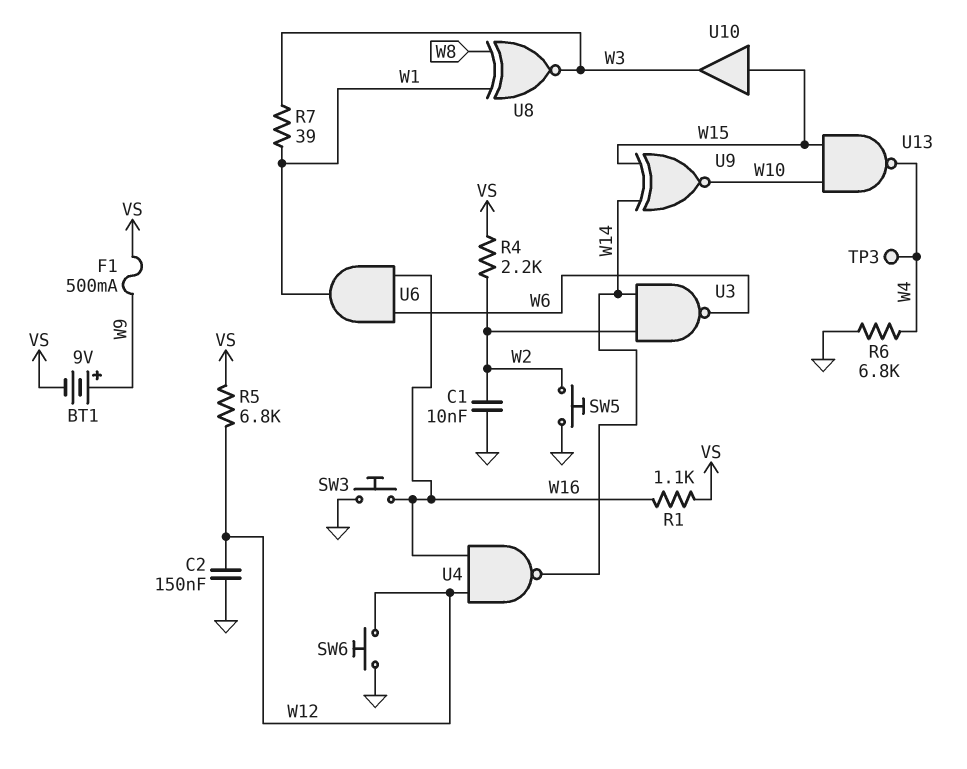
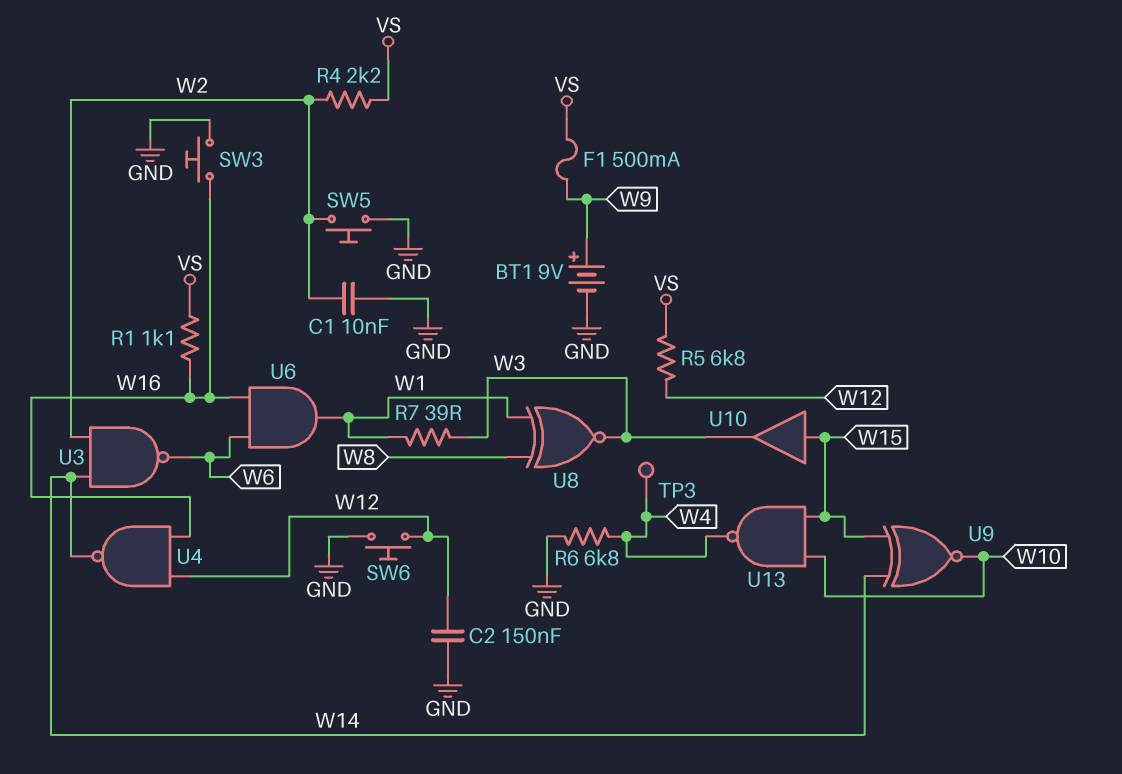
BT1: 9V (plus W9, minus VS) -> 9V (plus W9, minus GND)

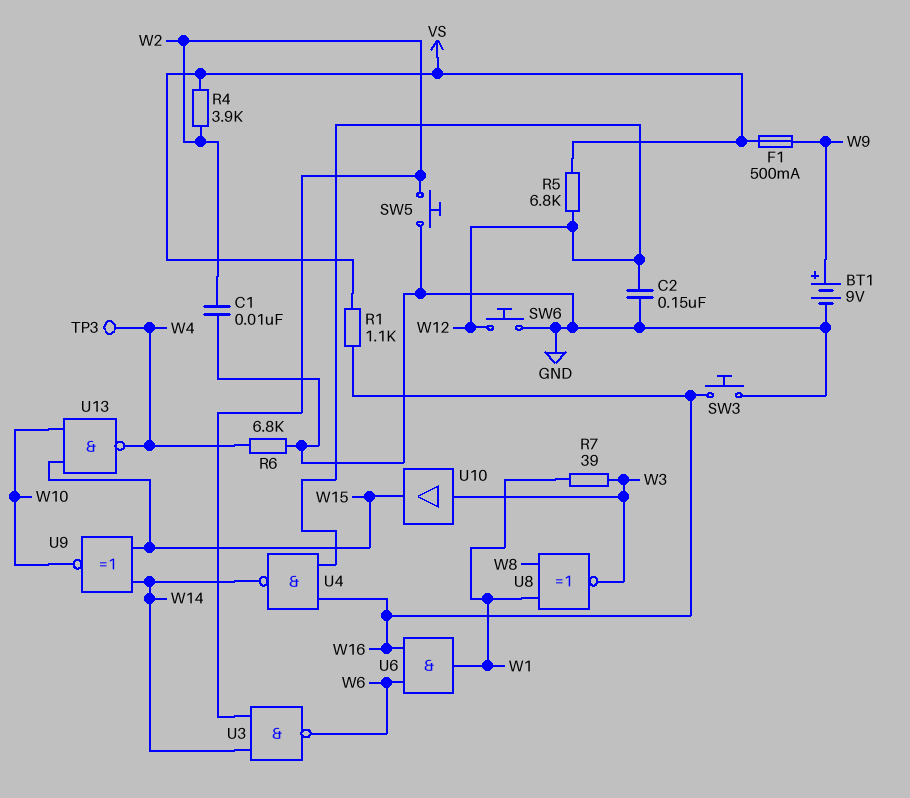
R4: 2.2k (VS, W2) -> 3.9k (VS, W2)
U10: buffer (in W15, out W3) -> buffer (in W3, out W15)

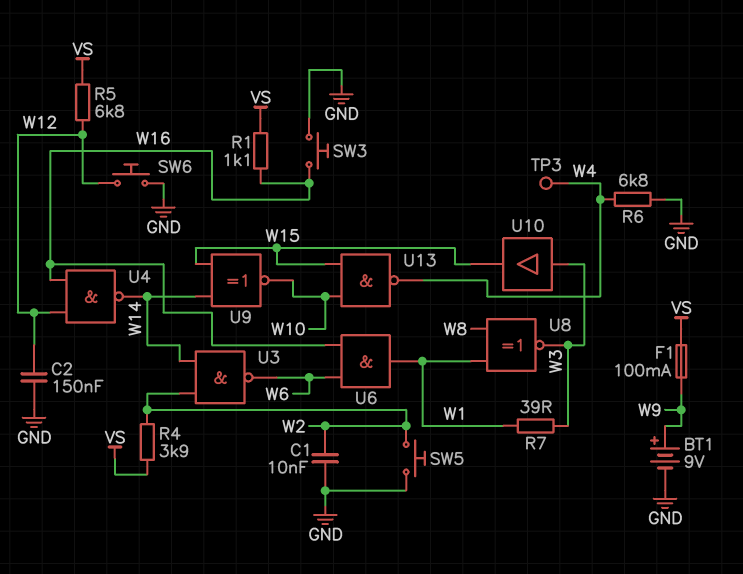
F1: 500mA (VS, W9) -> 100mA (VS, W9)

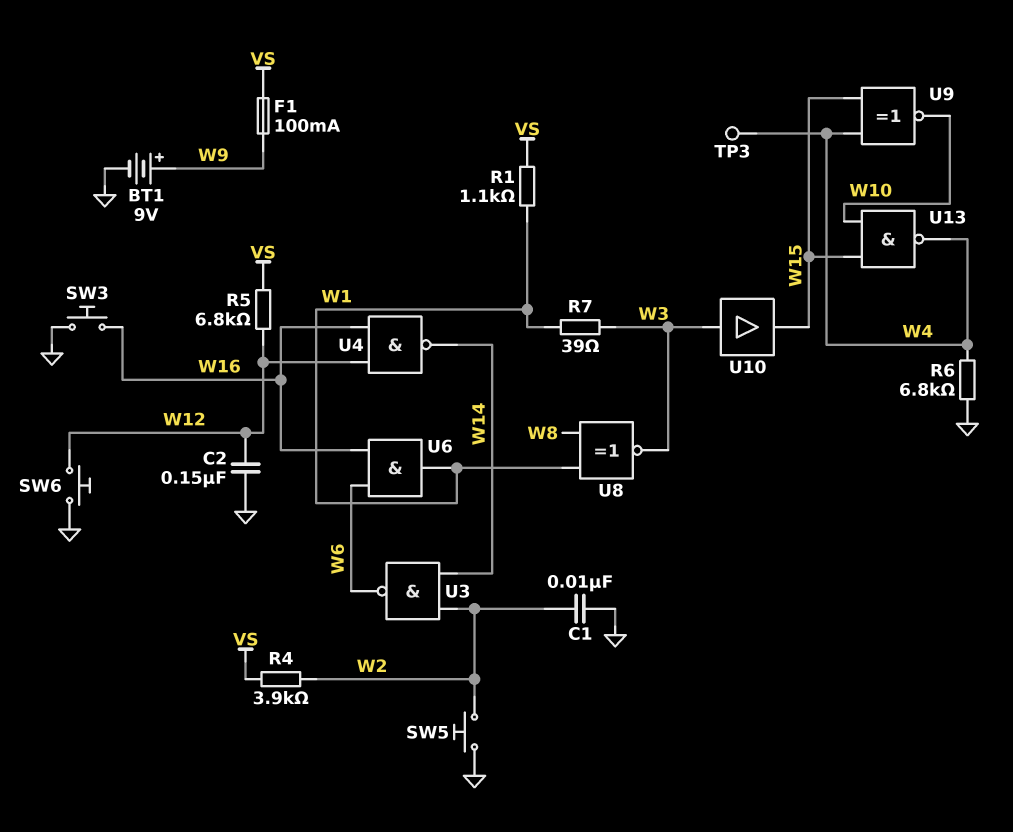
R1: 1.1k (VS, W16) -> 1.1k (VS, W1)
U9: XNOR (in W14, in W15, out W10) -> XNOR (in W4, in W15, out W10)

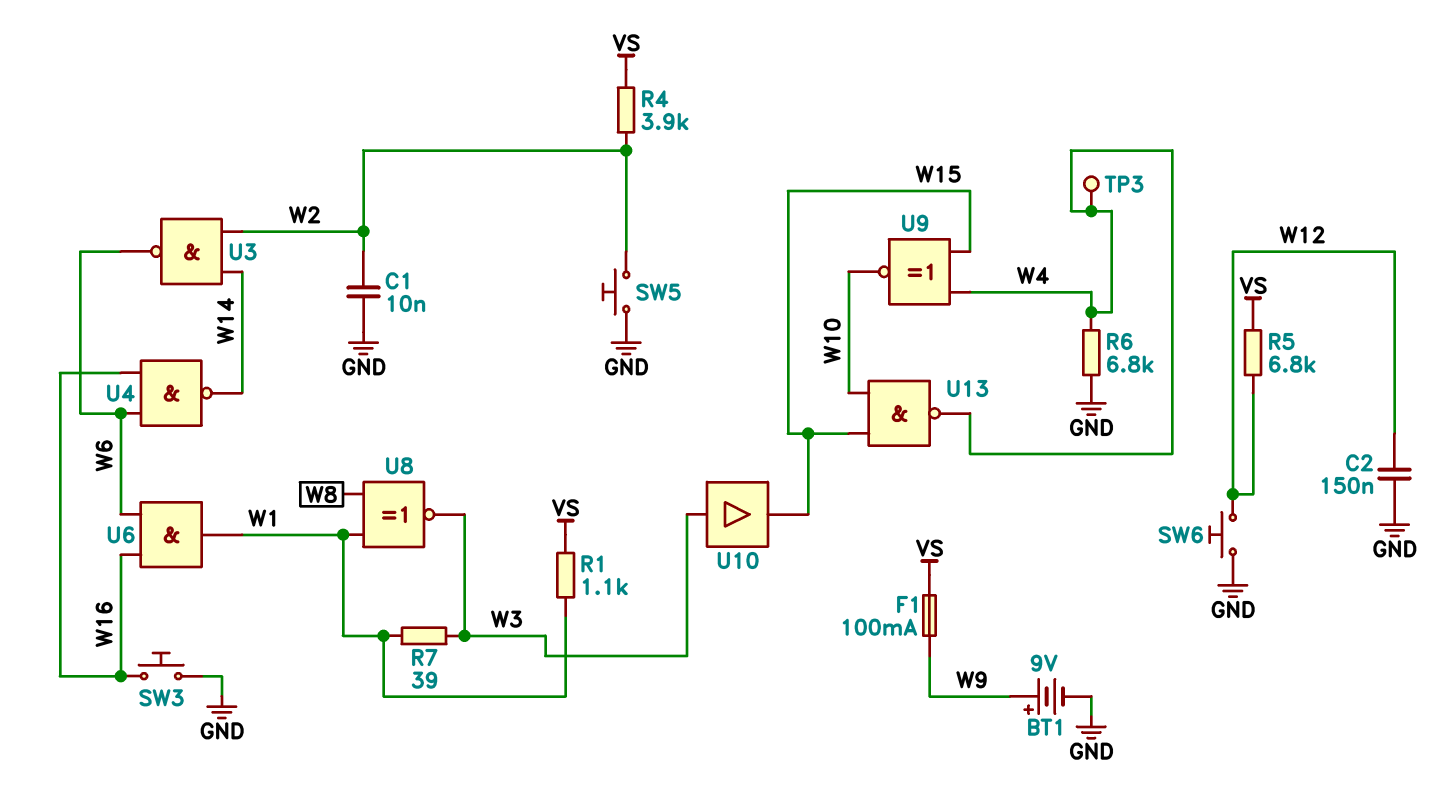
U4: NAND (in W12, in W16, out W14) -> NAND (in W6, in W16, out W14)

